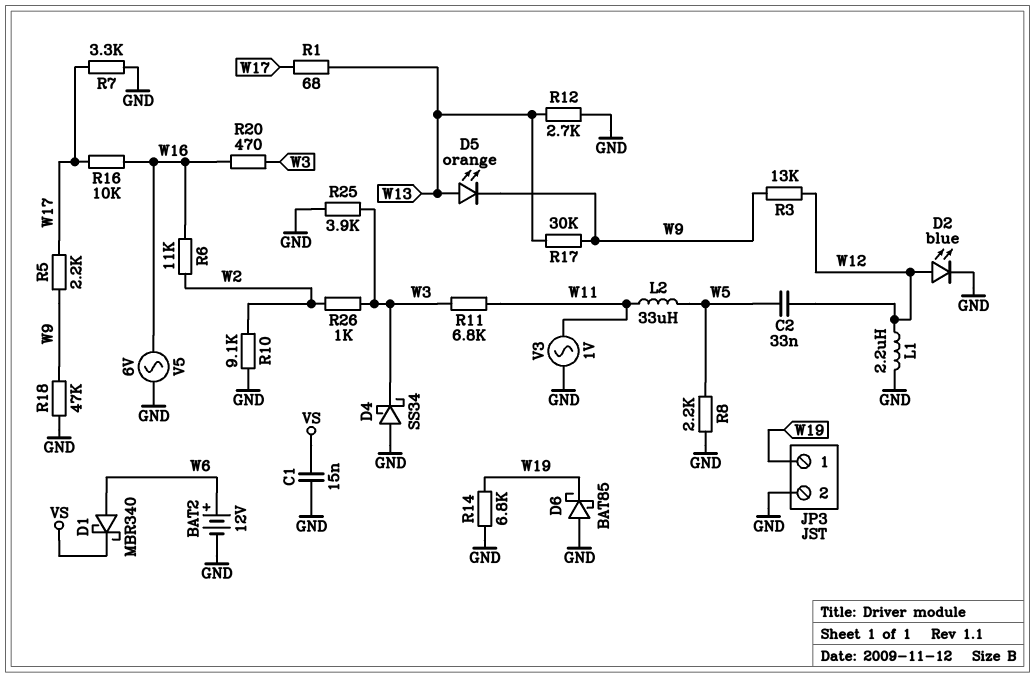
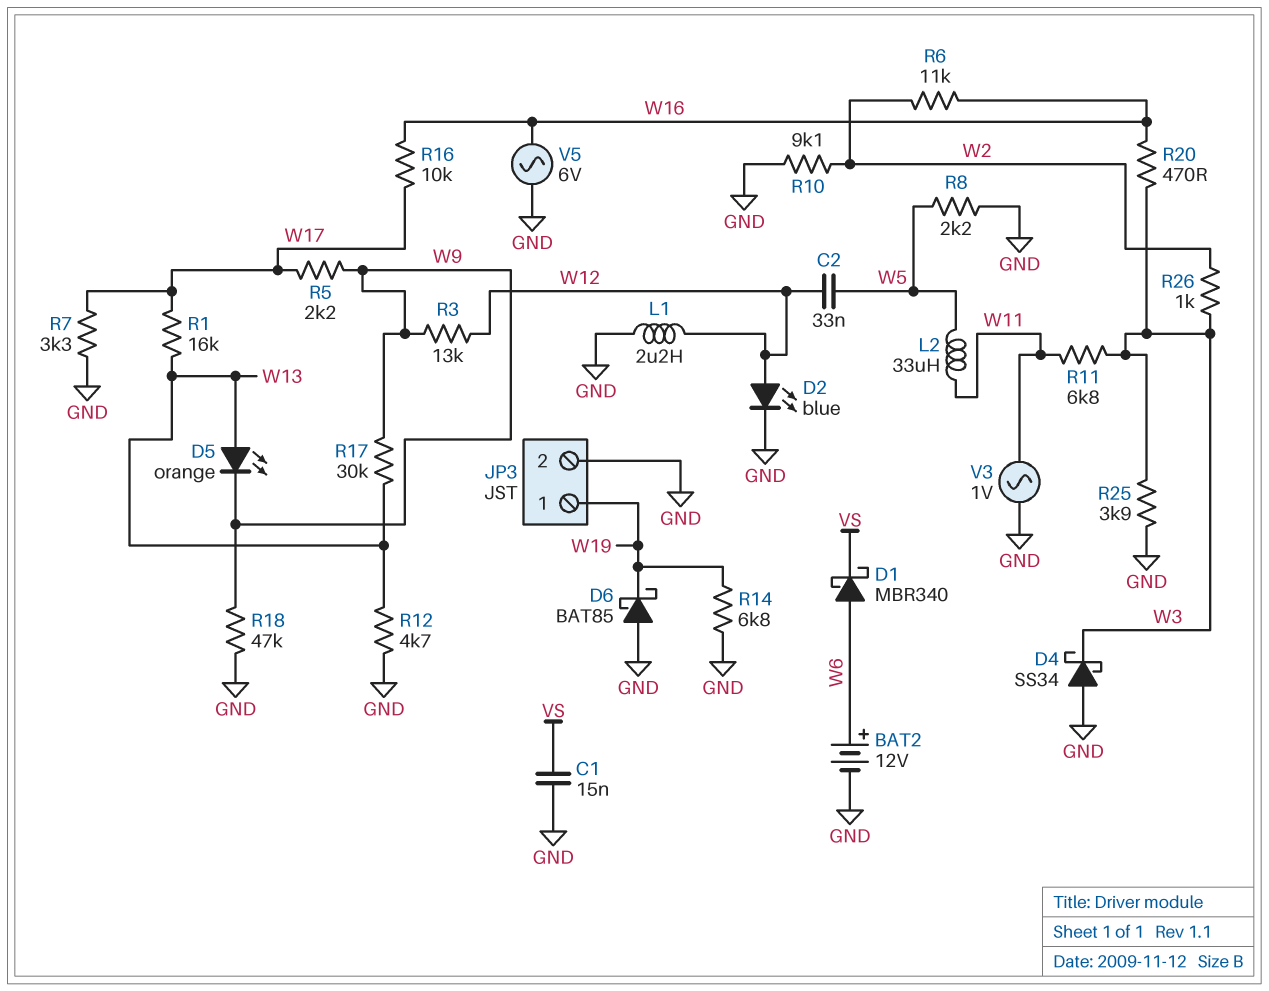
R1: 68 (W13, W17) -> 16k (W13, W17)
R12: 2.7k (GND, W13) -> 4.7k (GND, W13)

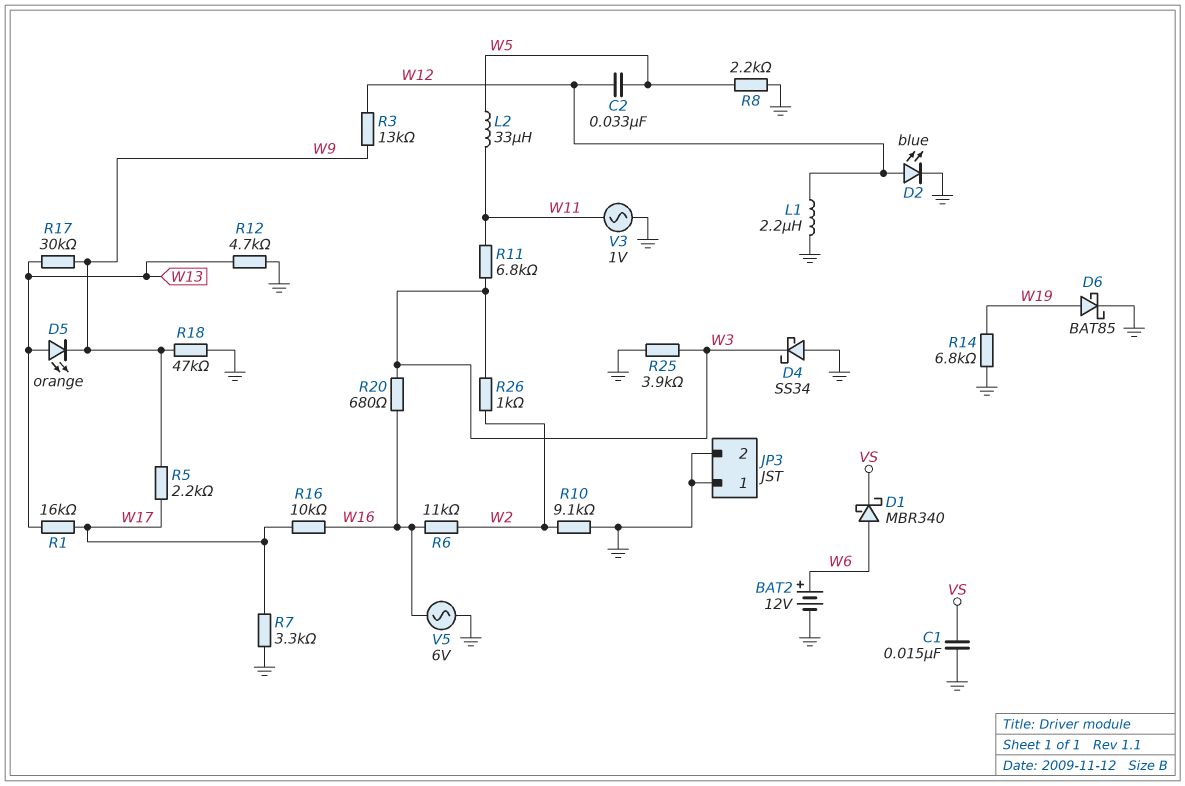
D6: schottky BAT85 (A GND, K W19) -> schottky BAT85 (A W19, K GND)
JP3 pin 1: W19 -> GND
R20: 470 (W3, W16) -> 680 (W3, W16)

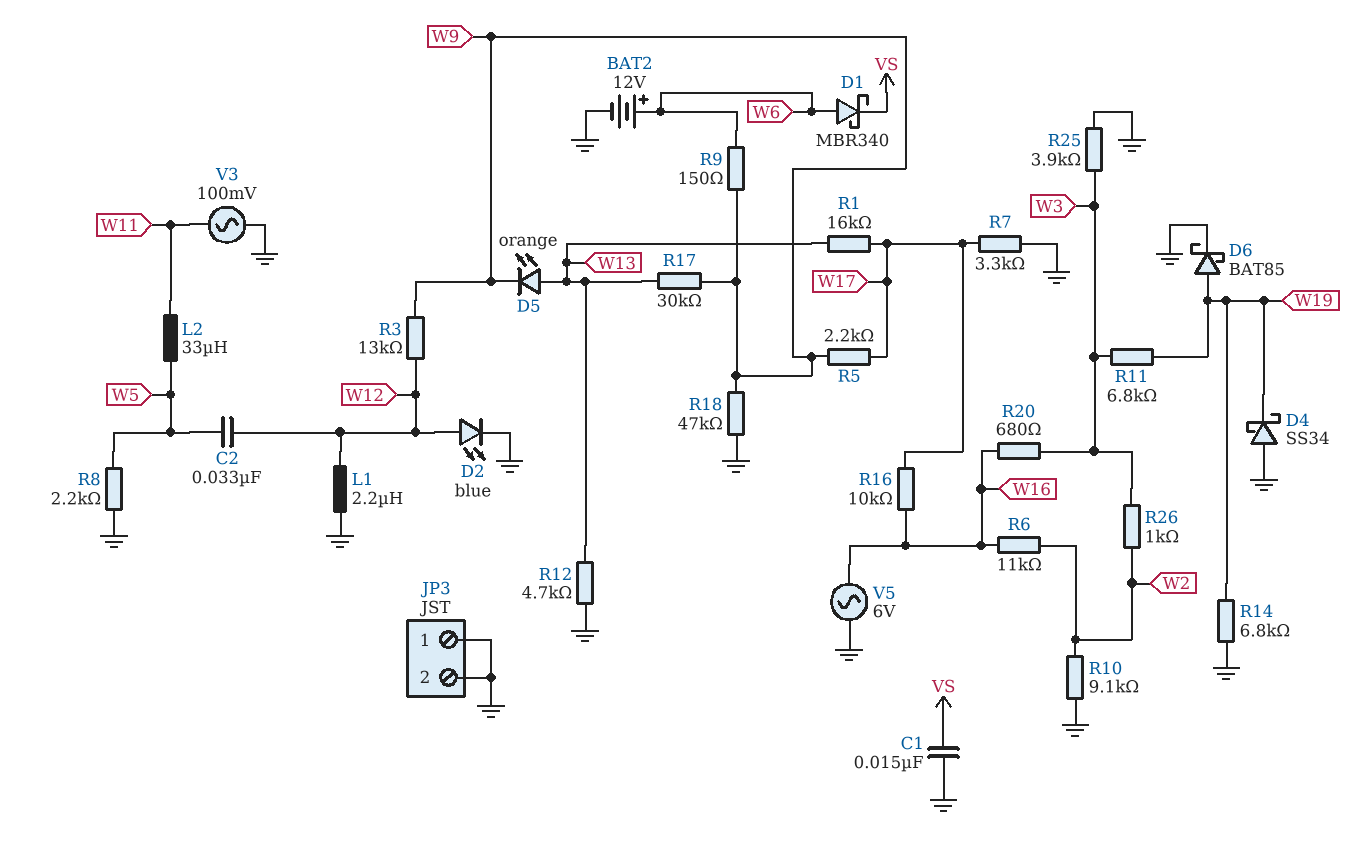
D4: schottky SS34 (A GND, K W3) -> schottky SS34 (A GND, K W19)
R9: none -> 150 (W6, W9)
R11: 6.8k (W3, W11) -> 6.8k (W3, W19)
V3: AC 1V (GND, W11) -> AC 100mV (GND, W11)

